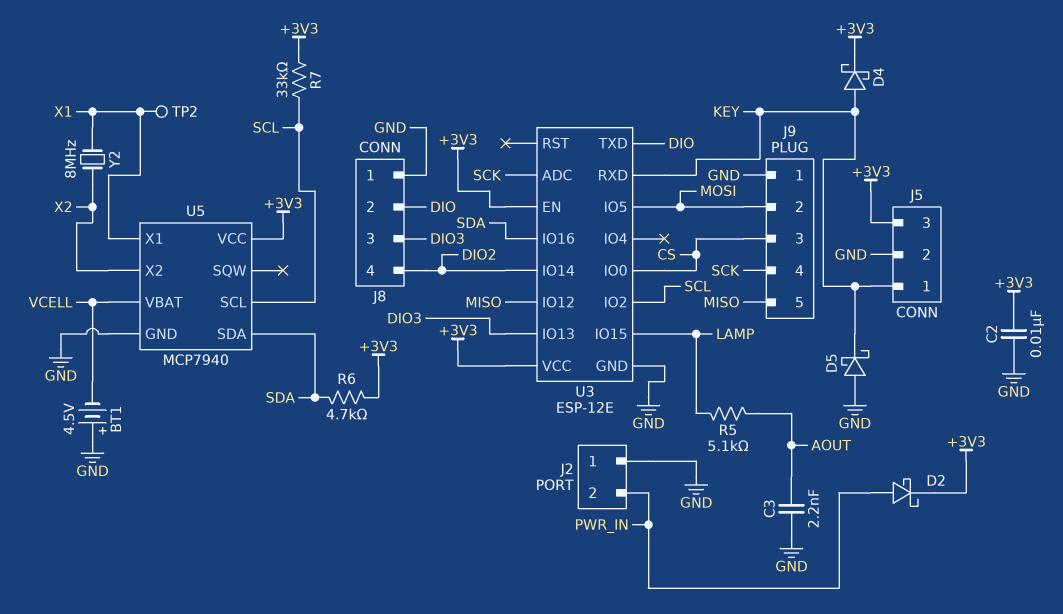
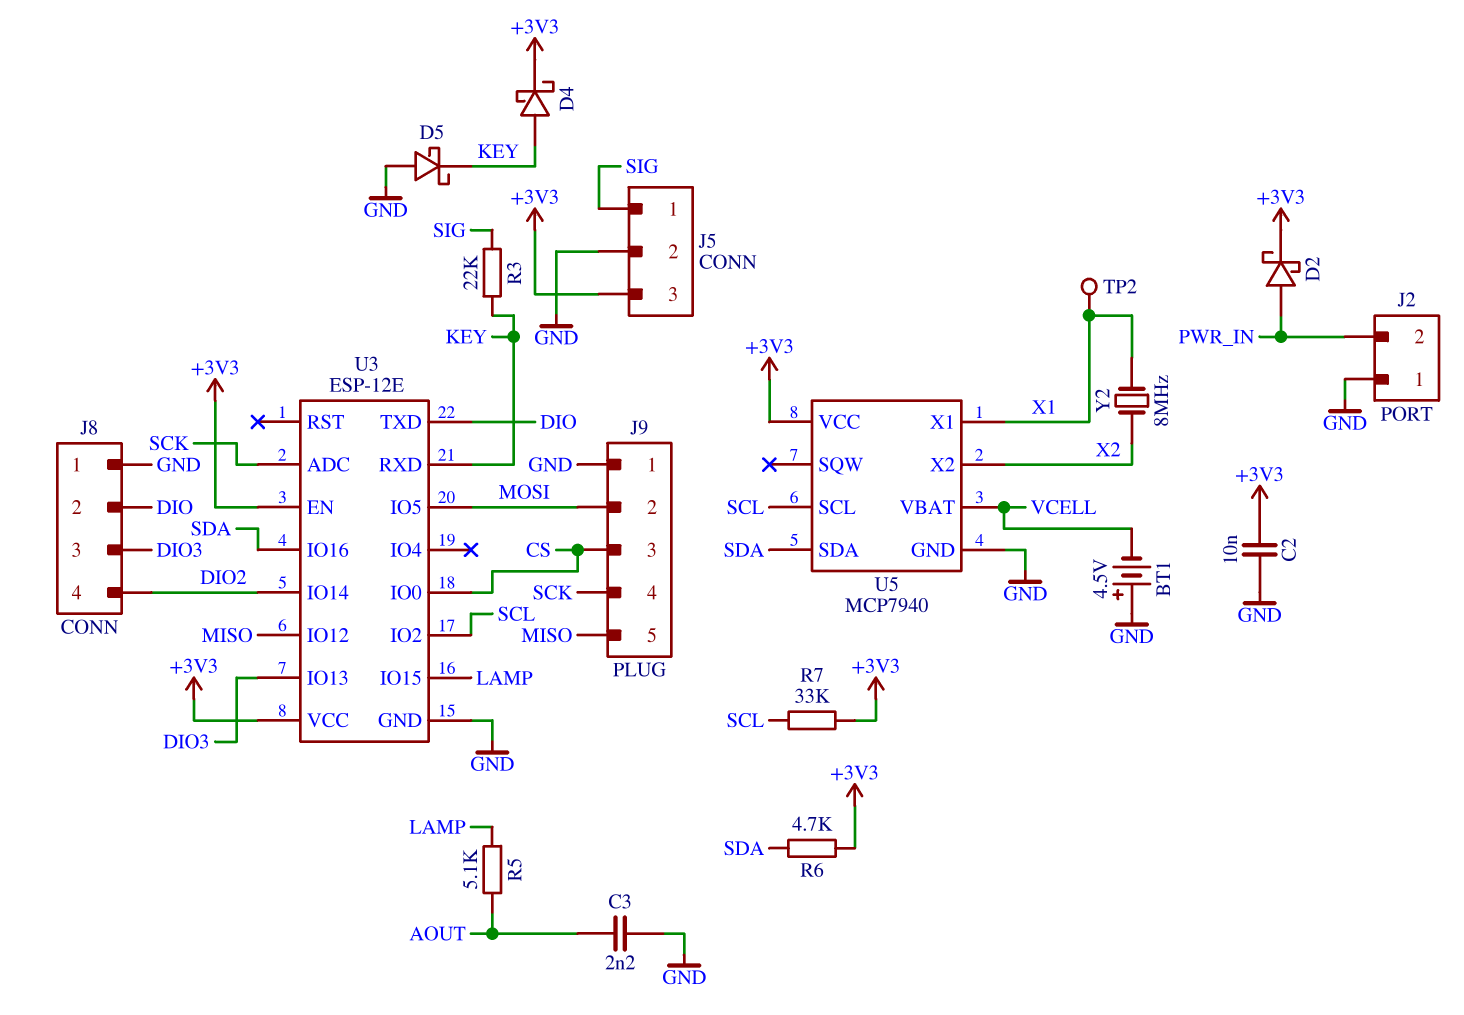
J5 pin 1: KEY -> SIG
R3: none -> 22k (KEY, SIG)

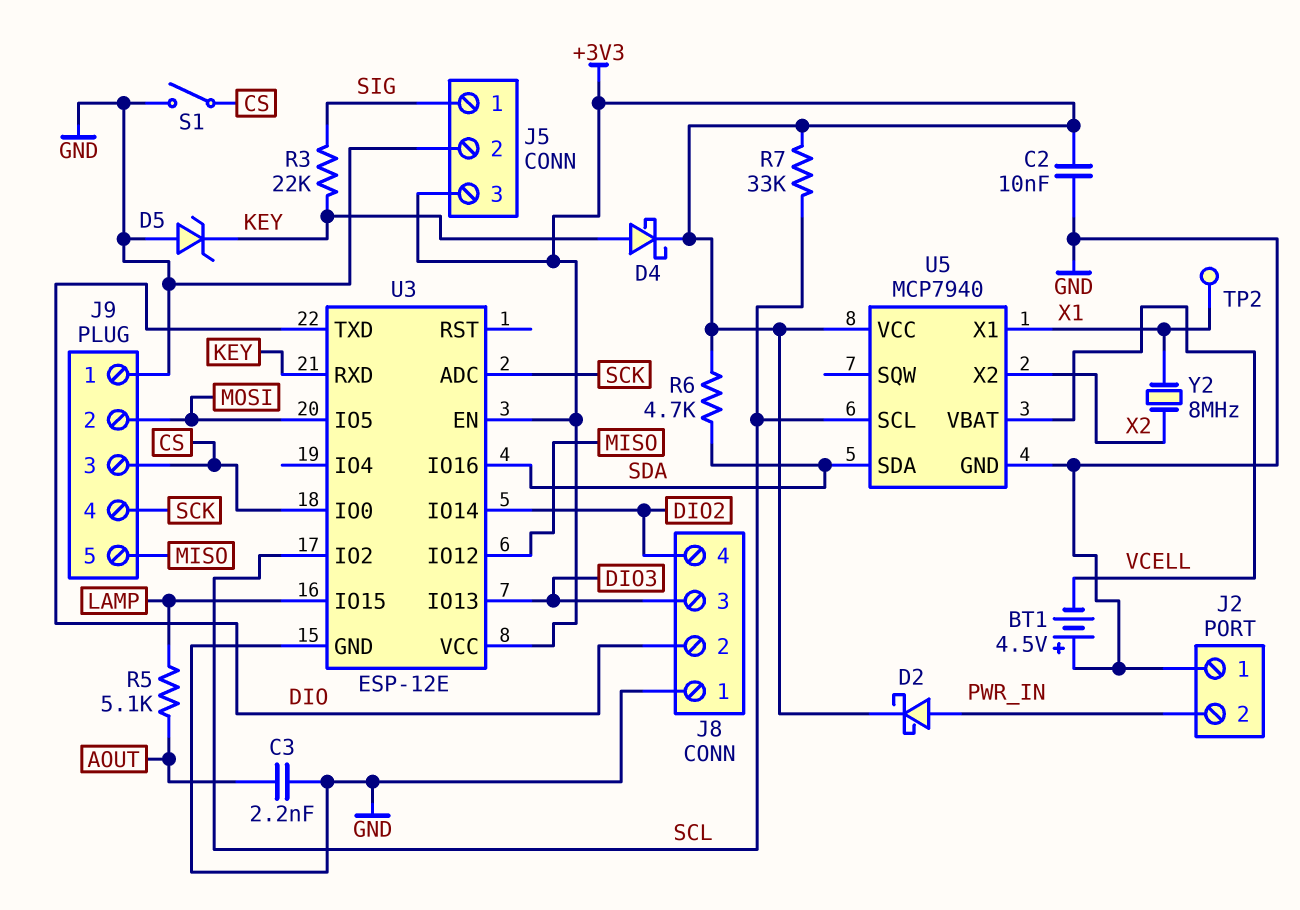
D5: schottky (A GND, K KEY) -> zener (A GND, K KEY)
S1: none -> switch (CS, GND)

